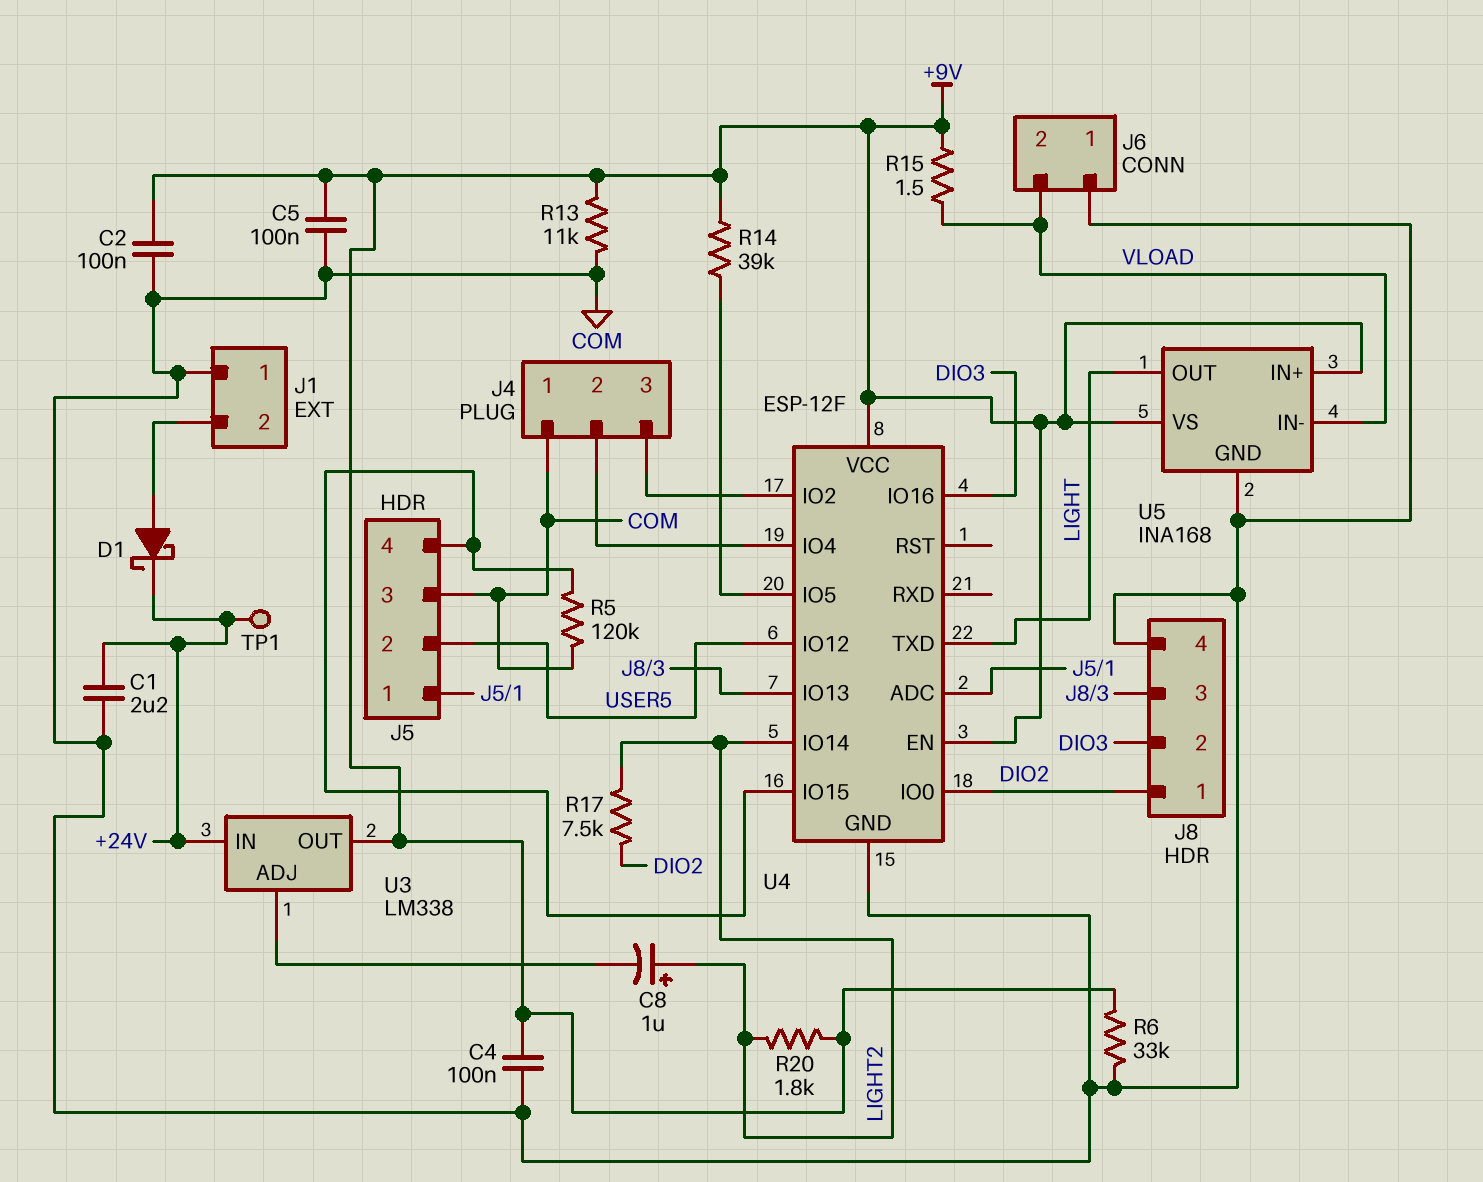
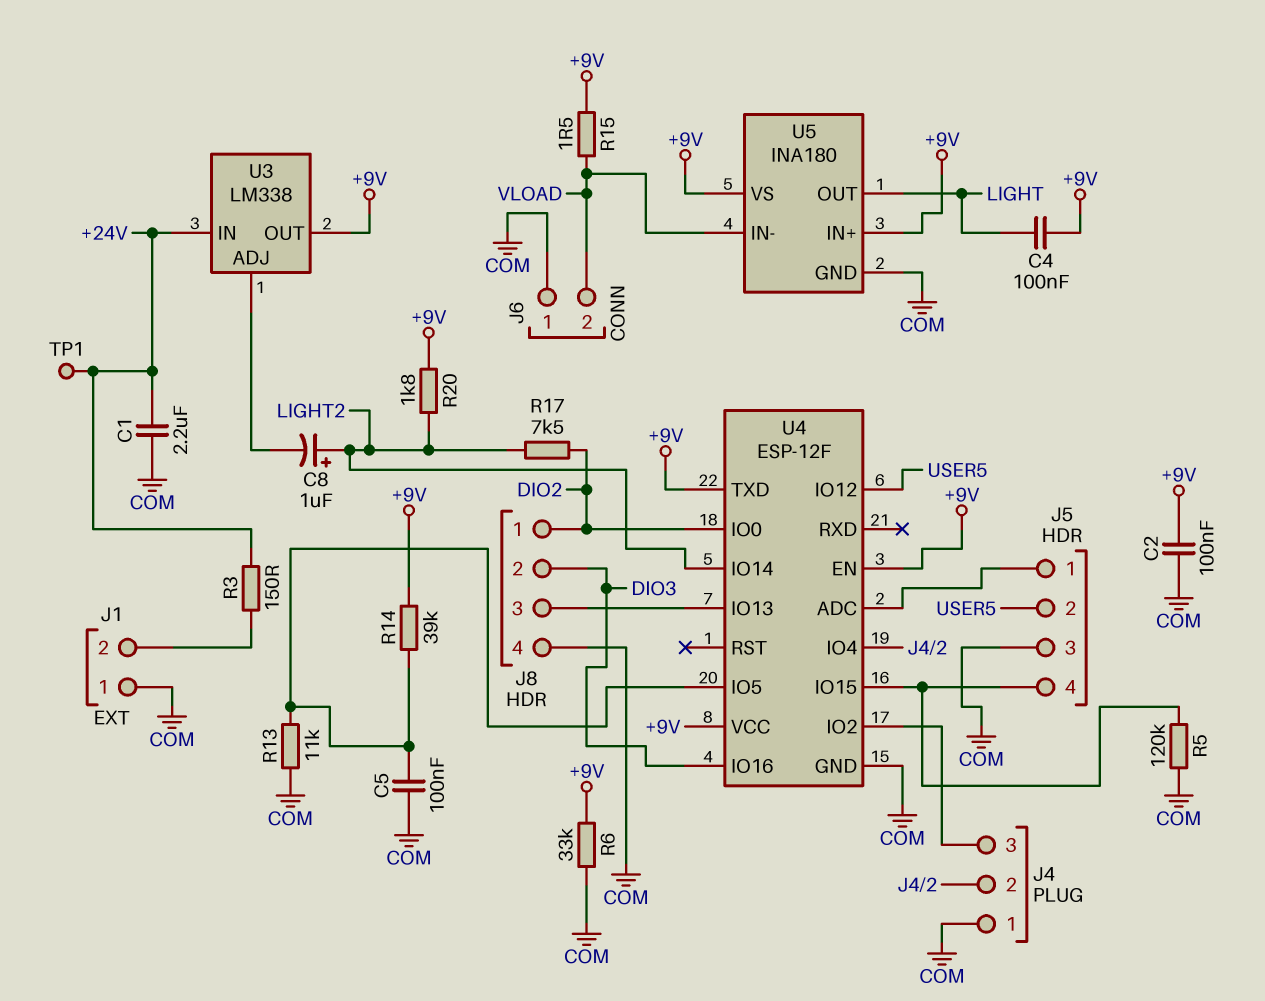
C4: 100nF (+9V, COM) -> 100nF (+9V, LIGHT)
C5: 100nF (+9V, COM) -> 100nF (COM, U4/IO5)
D1: schottky (A J1/2, K +24V) -> none
R3: none -> 150 (+24V, J1/2)
R13: 11k (+9V, COM) -> 11k (COM, U4/IO5)
U4 pin TXD: LIGHT -> +9V
U5: INA168 -> INA180

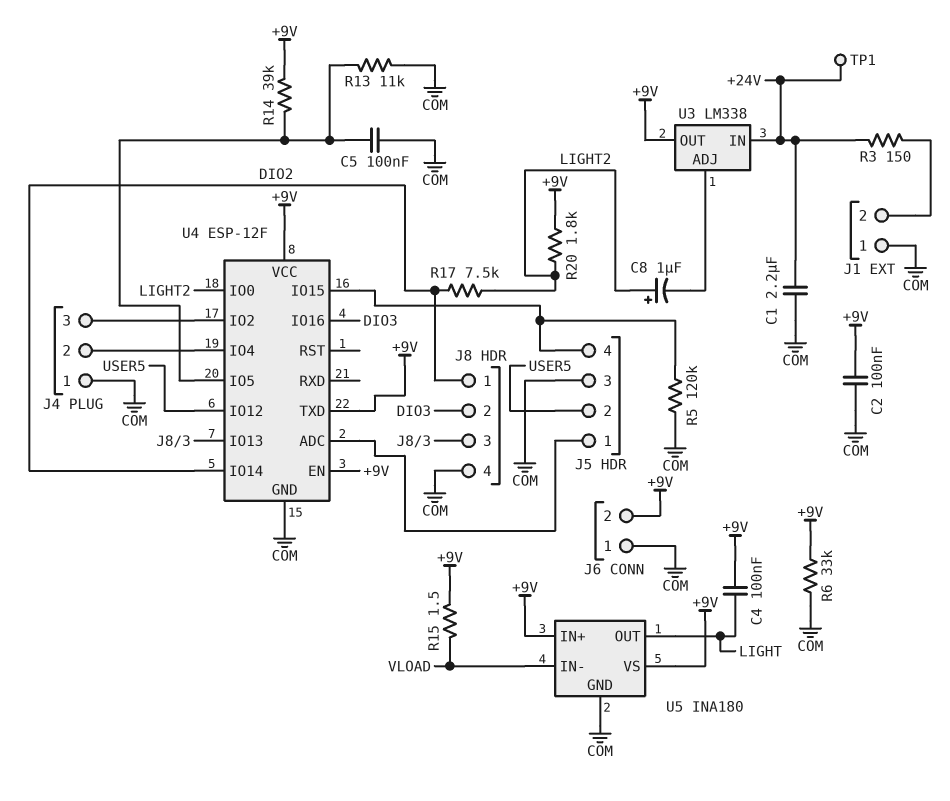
J6 pin 2: VLOAD -> +9V
U4 pin IO0: DIO2 -> LIGHT2
U4 pin IO14: LIGHT2 -> DIO2

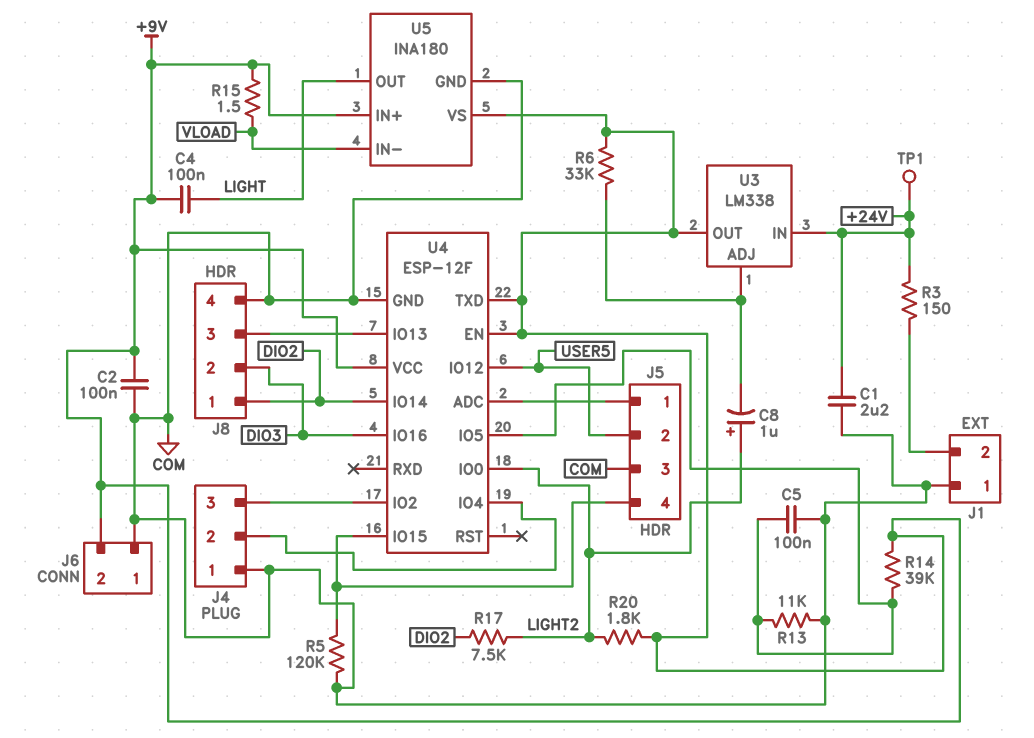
R6: 33k (+9V, COM) -> 33k (+9V, U3/ADJ)

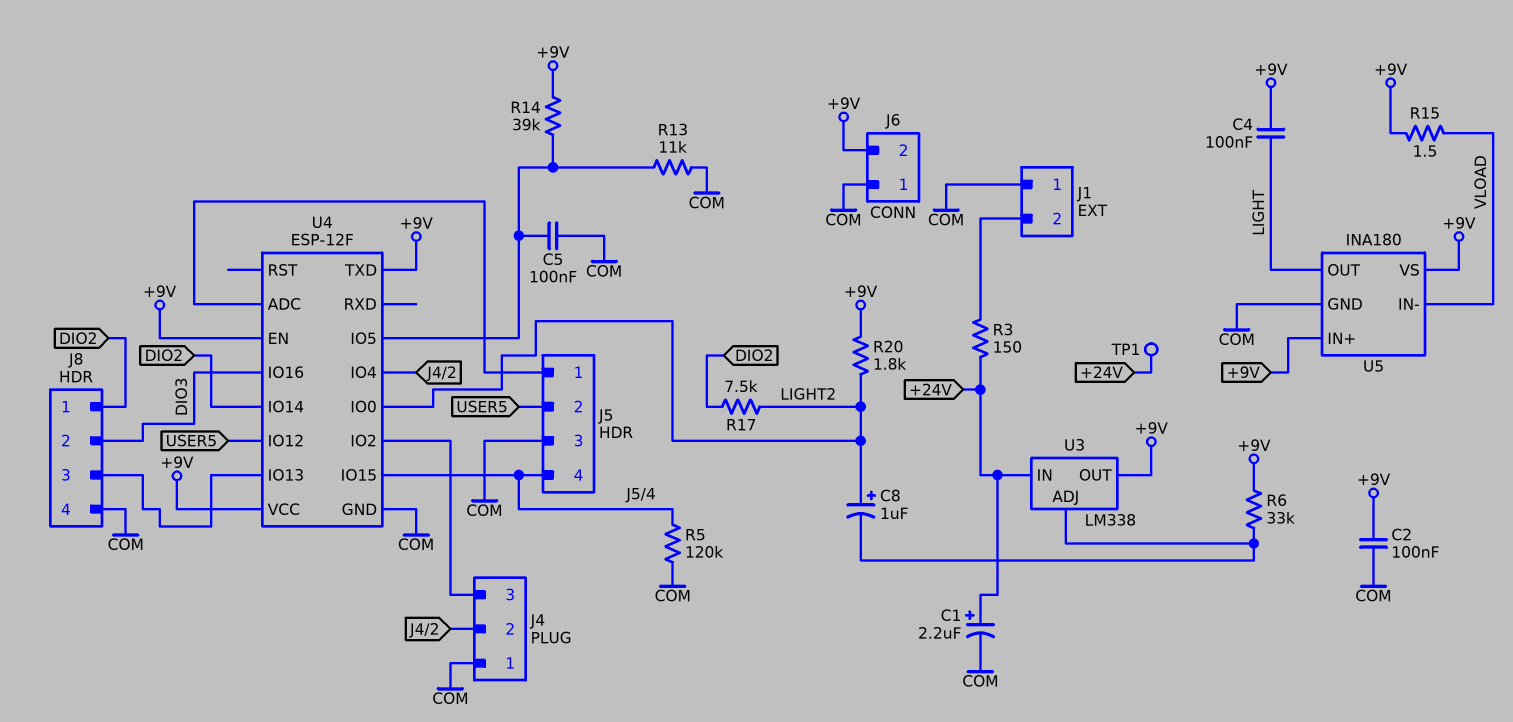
C1: 2.2uF (+24V, COM) -> 2.2uF (plus +24V, minus COM)

